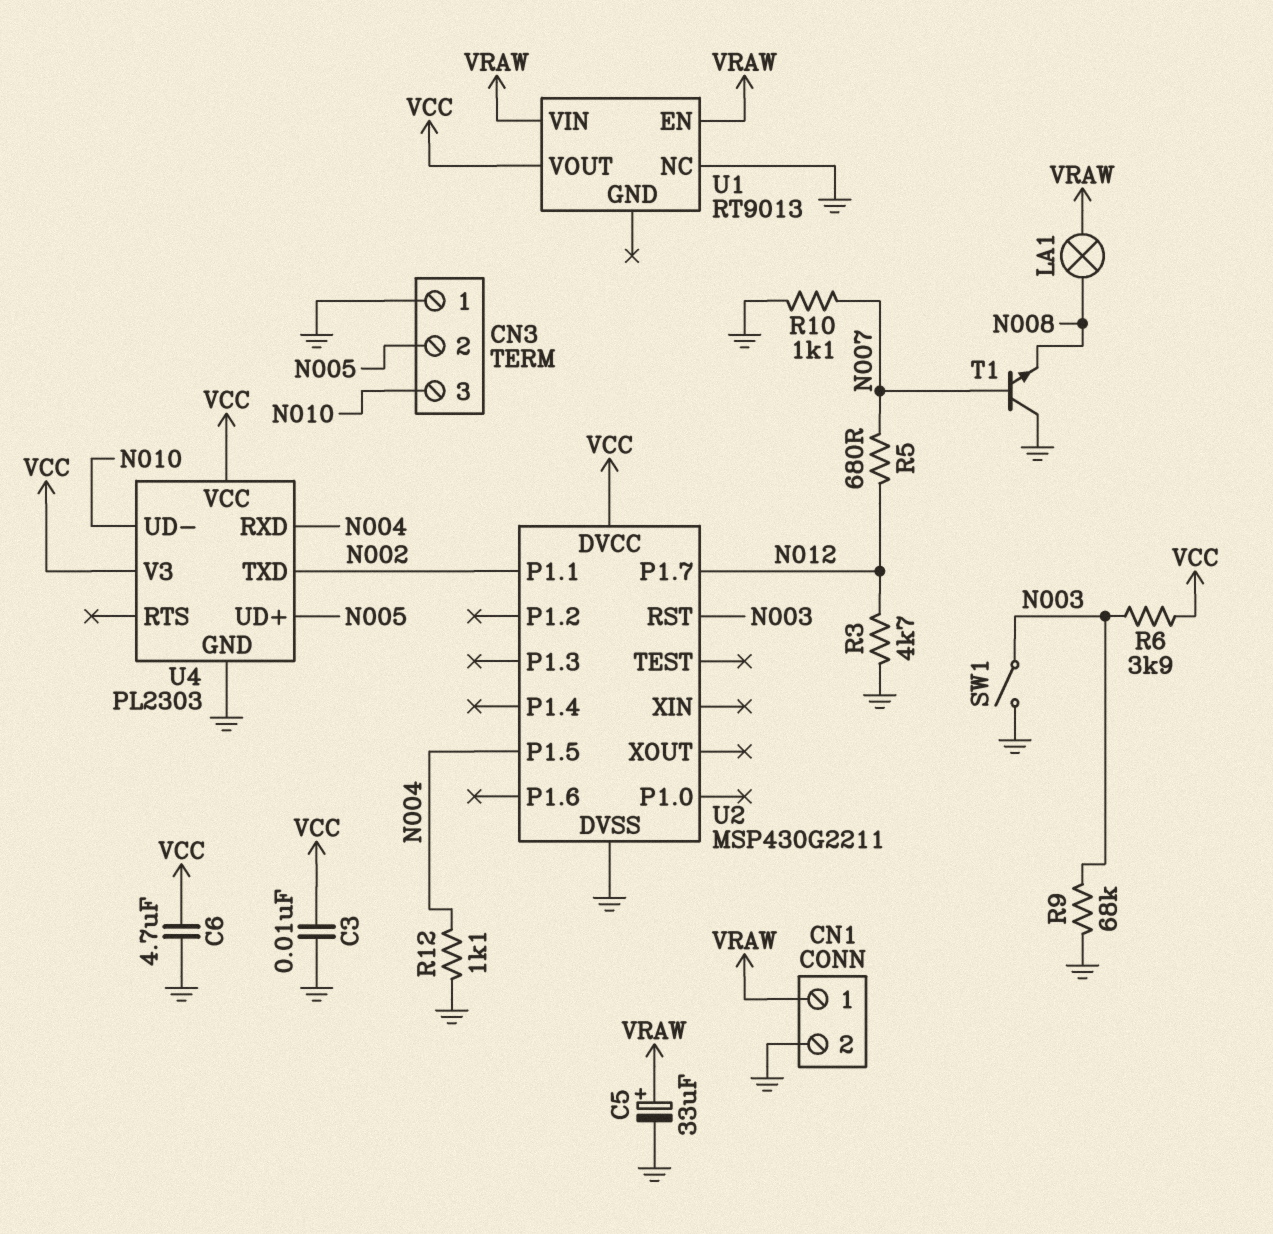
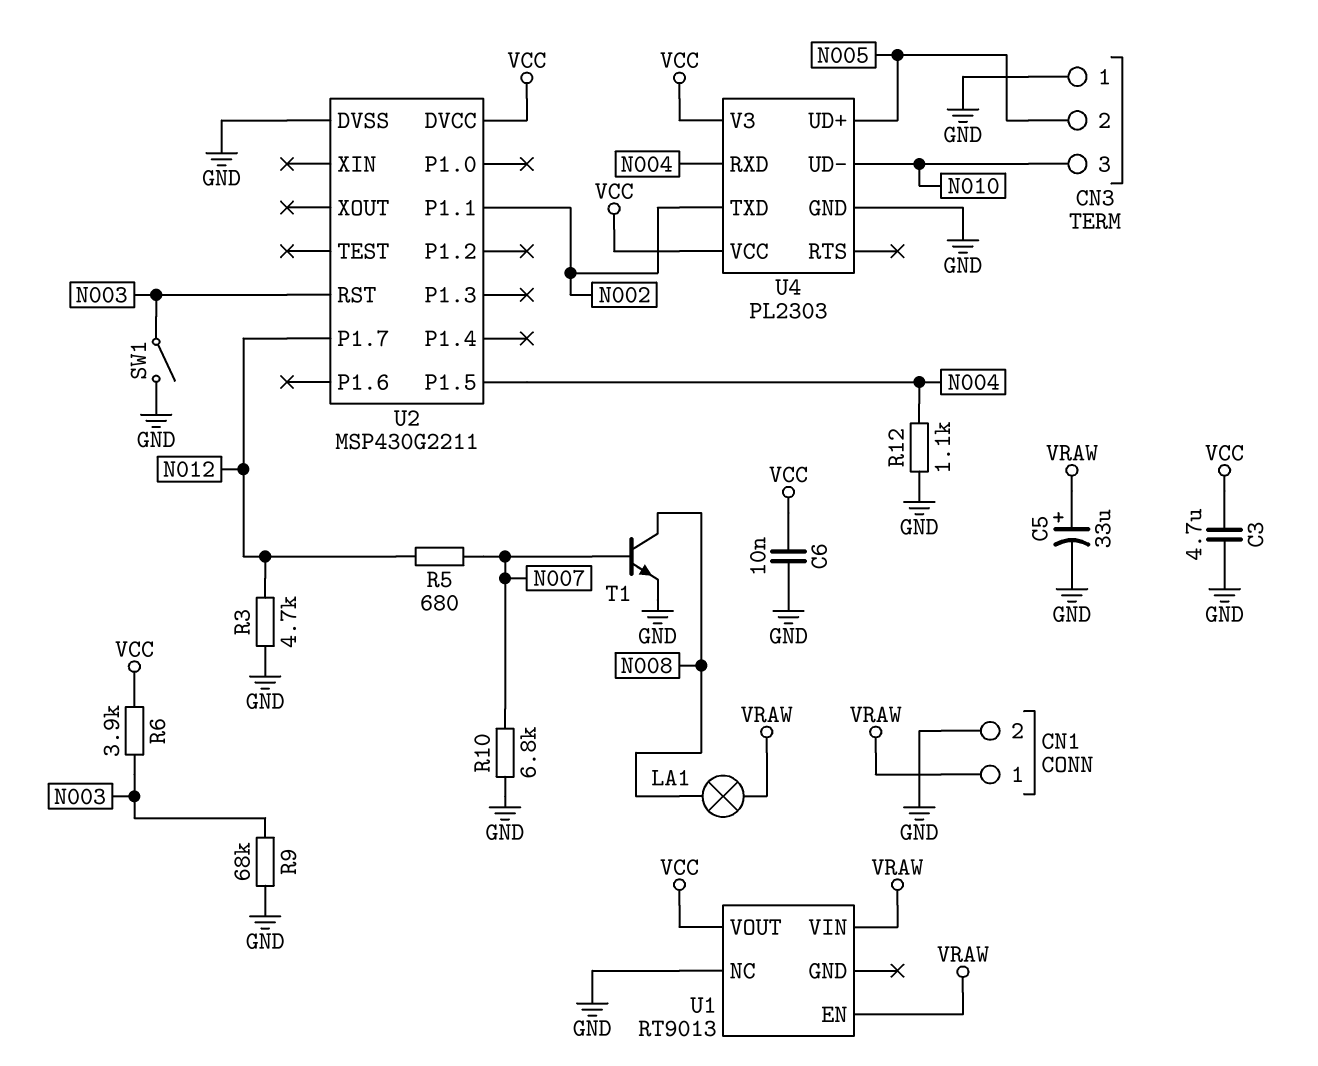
C3: 10nF (GND, VCC) -> 4.7uF (GND, VCC)
C6: 4.7uF (GND, VCC) -> 10nF (GND, VCC)
R10: 1.1k (GND, N007) -> 6.8k (GND, N007)
T1: NPN (B N007, C GND, E N008) -> NPN (B N007, C N008, E GND)

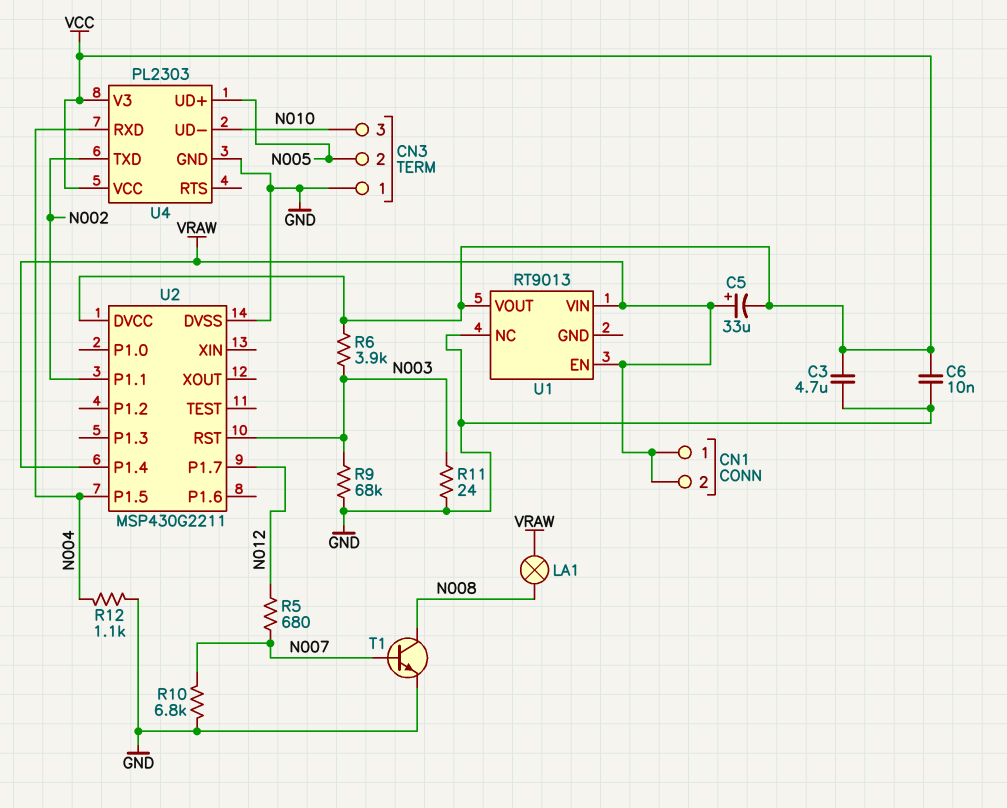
C5: 33uF (plus VRAW, minus GND) -> 33uF (plus VRAW, minus VCC)
CN1 pin 2: GND -> VRAW
R3: 4.7k (GND, N012) -> none
R11: none -> 24 (GND, N003)
SW1: switch (GND, N003) -> none
U2 pin P1.4: none -> VRAW

